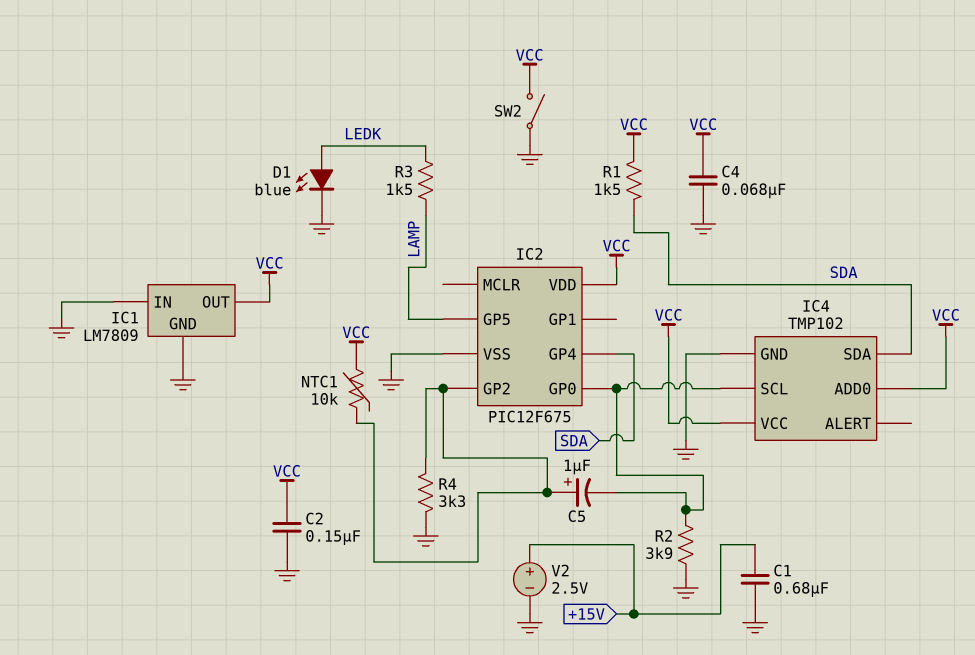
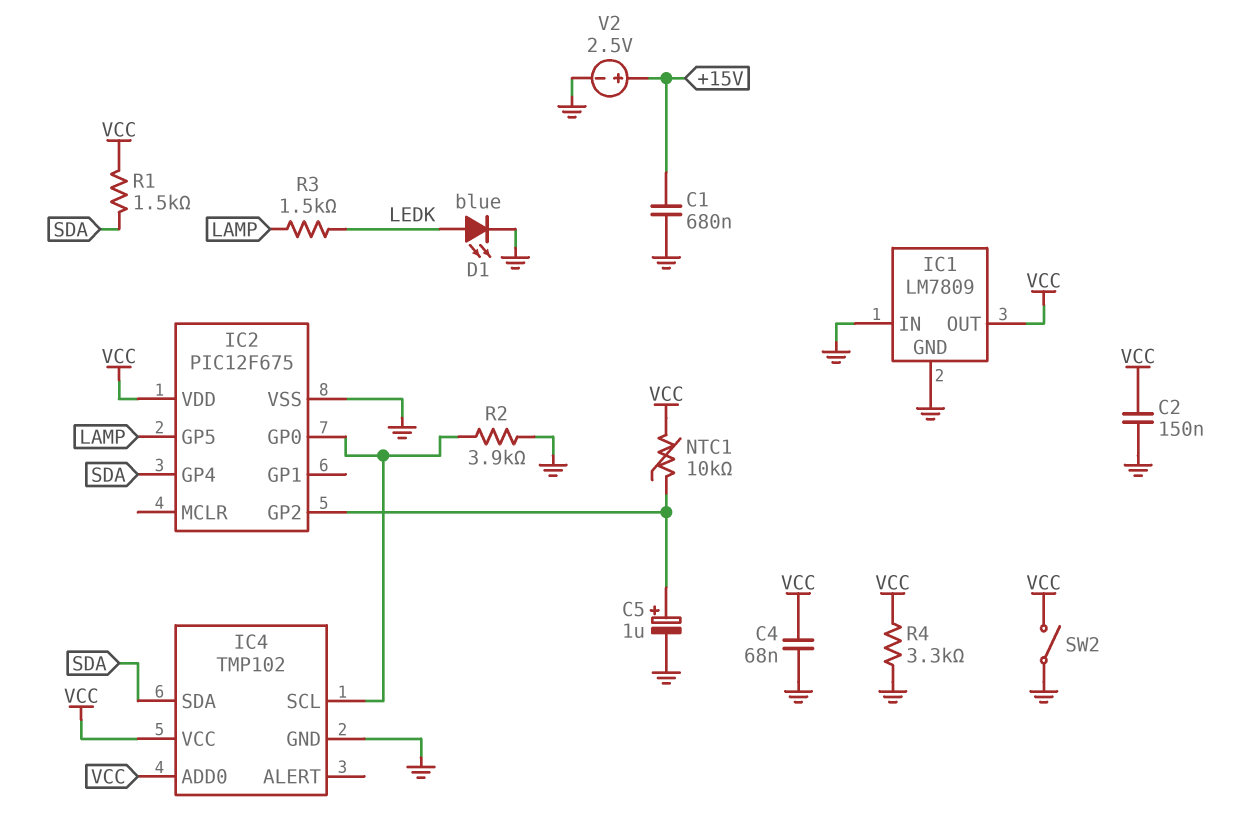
C5: 1uF (plus IC2/GP2, minus IC2/GP0) -> 1uF (plus IC2/GP2, minus GND)
R4: 3.3k (GND, IC2/GP2) -> 3.3k (GND, VCC)

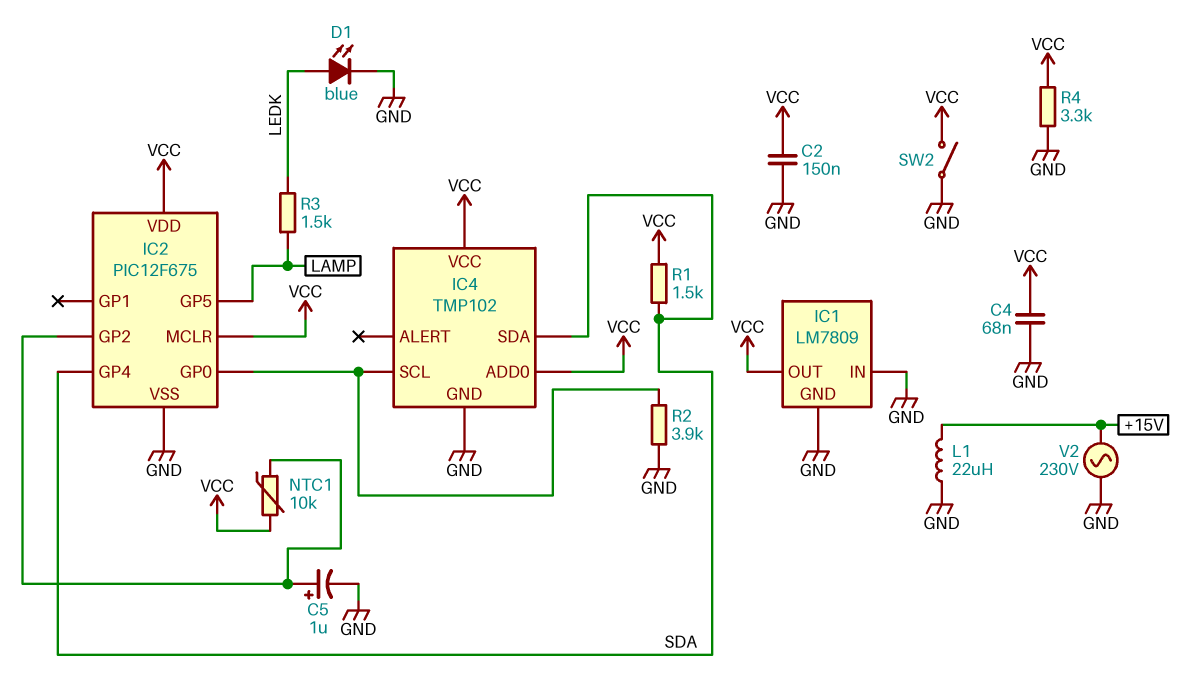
C1: 680nF (+15V, GND) -> none
IC2 pin MCLR: none -> VCC
L1: none -> 22uH (+15V, GND)
V2: 2.5V (plus +15V, minus GND) -> AC 230V (+15V, GND)

